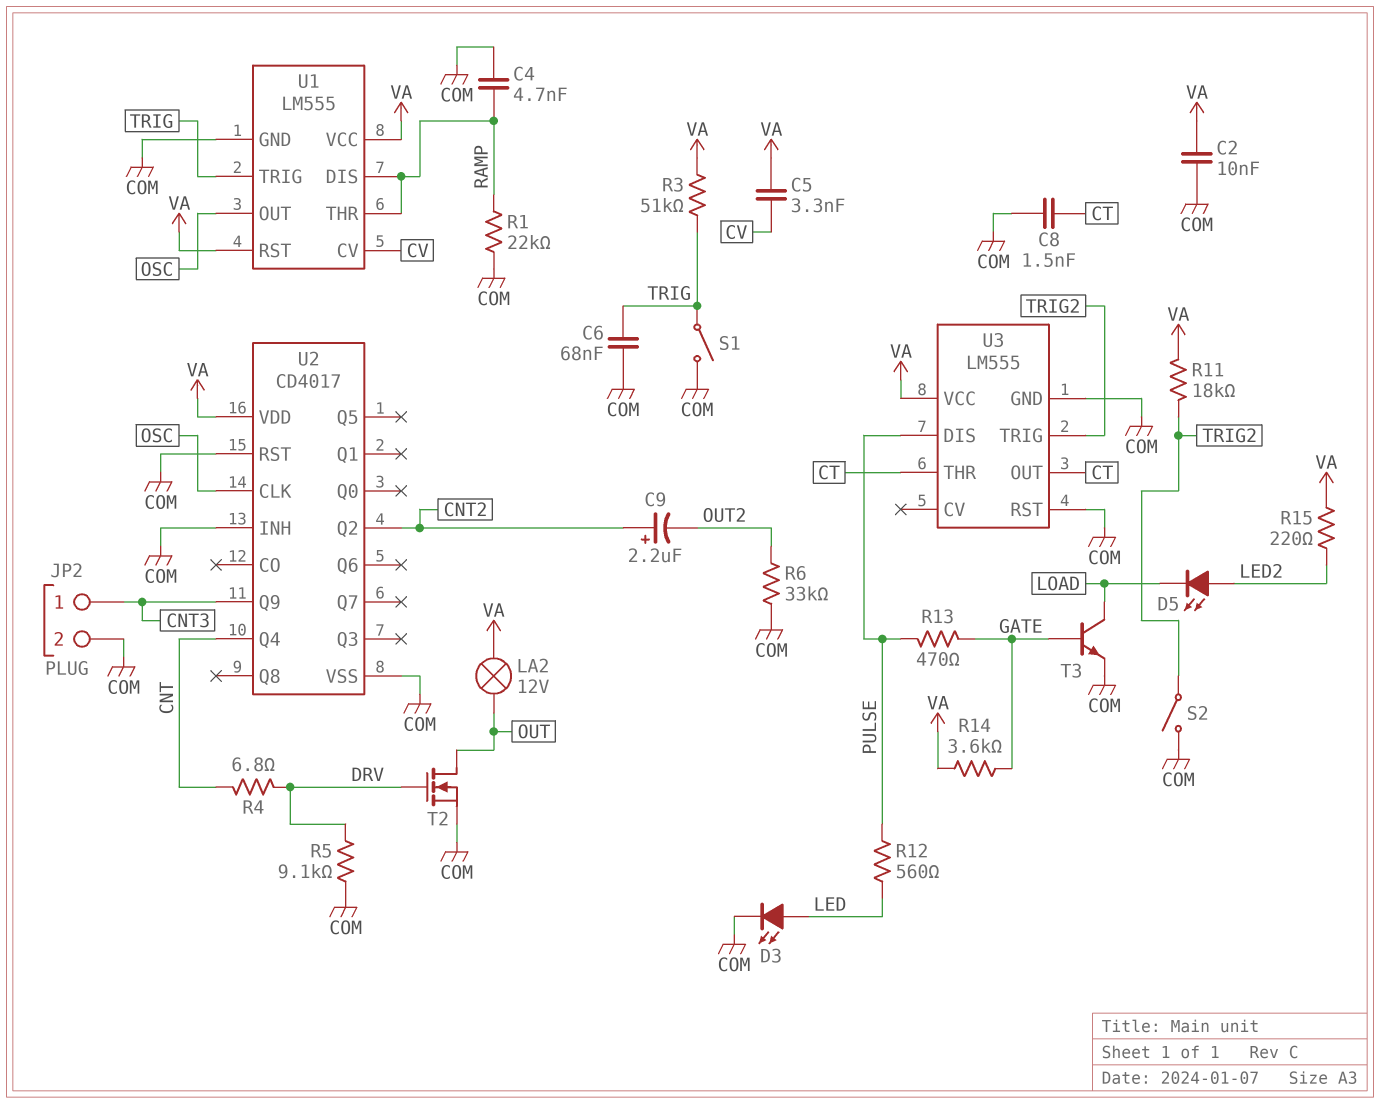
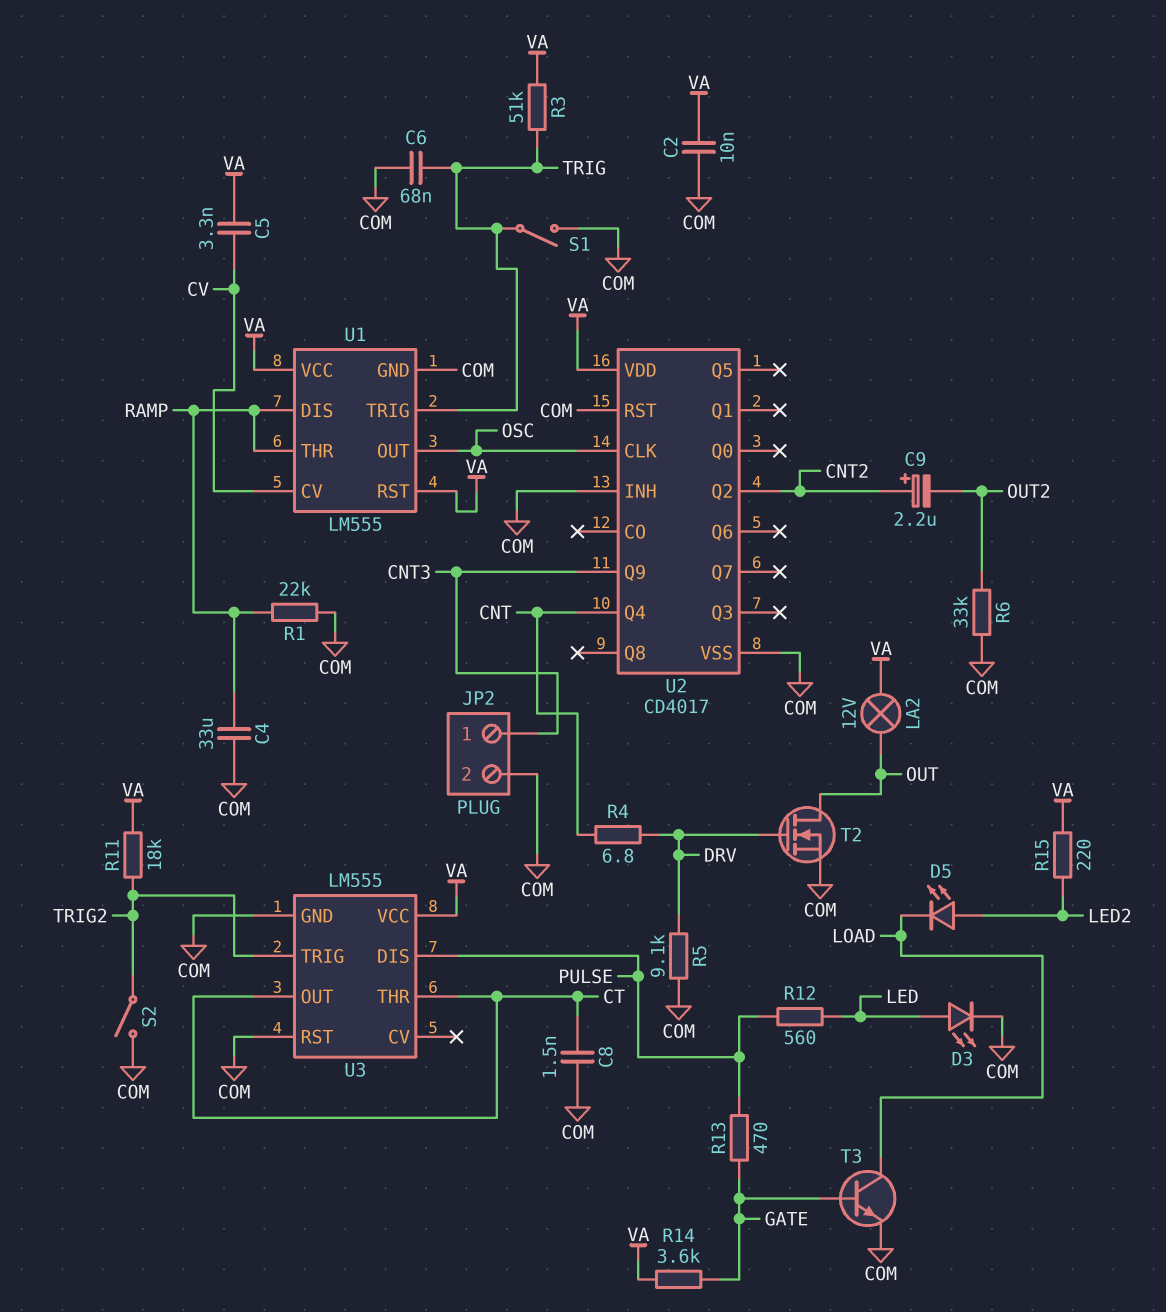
C4: 4.7nF (COM, RAMP) -> 33uF (COM, RAMP)

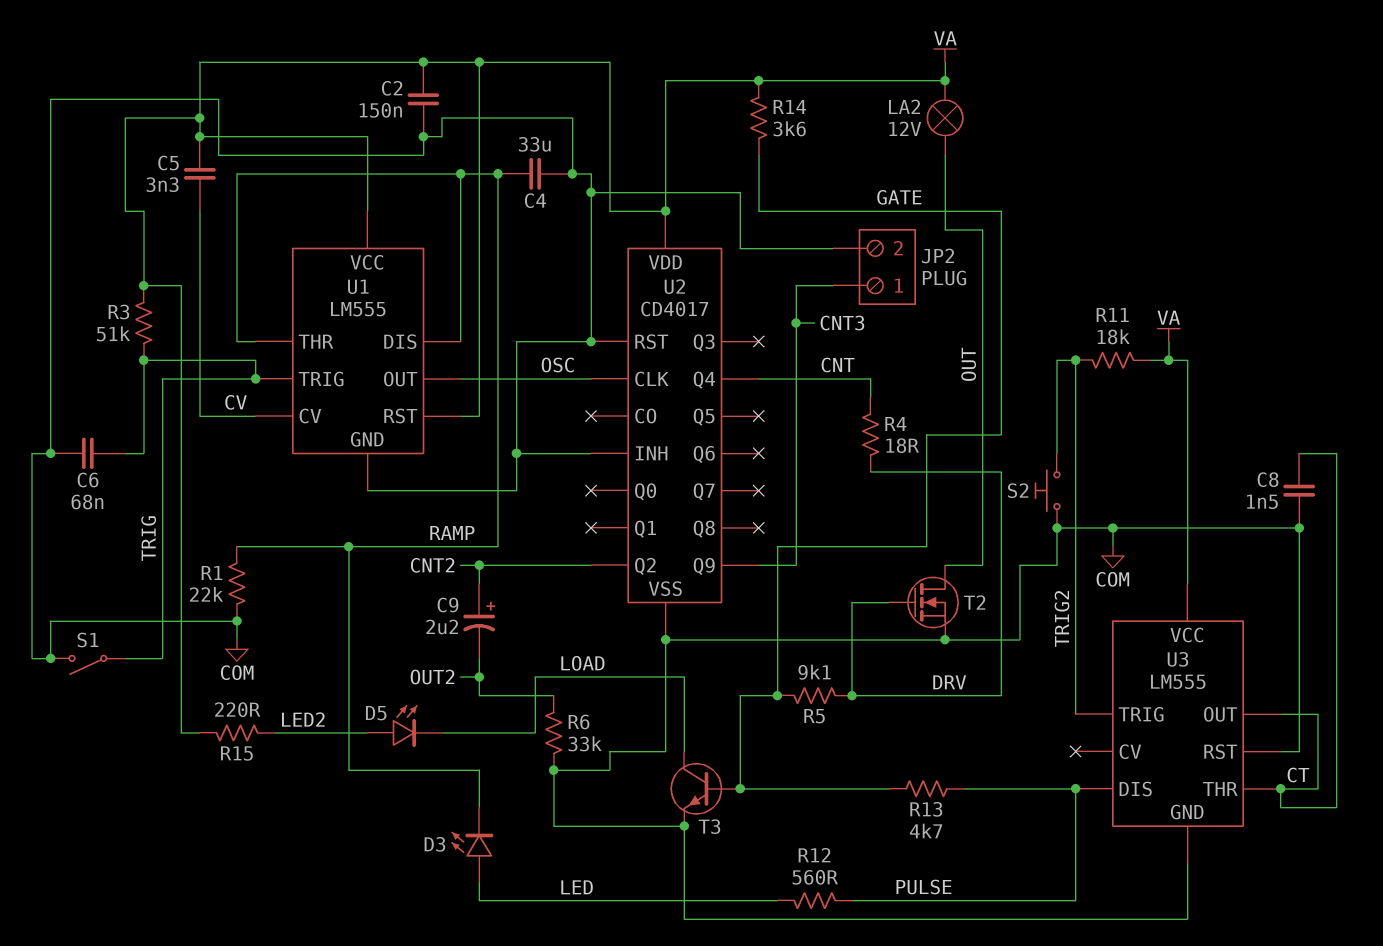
C2: 10nF (COM, VA) -> 150nF (COM, VA)
D3: LED (A LED, K COM) -> LED (A LED, K RAMP)
R4: 6.8 (CNT, DRV) -> 18 (CNT, DRV)
R5: 9.1k (COM, DRV) -> 9.1k (DRV, GATE)
R13: 470 (GATE, PULSE) -> 4.7k (GATE, PULSE)
S2: switch (COM, TRIG2) -> button (COM, TRIG2)

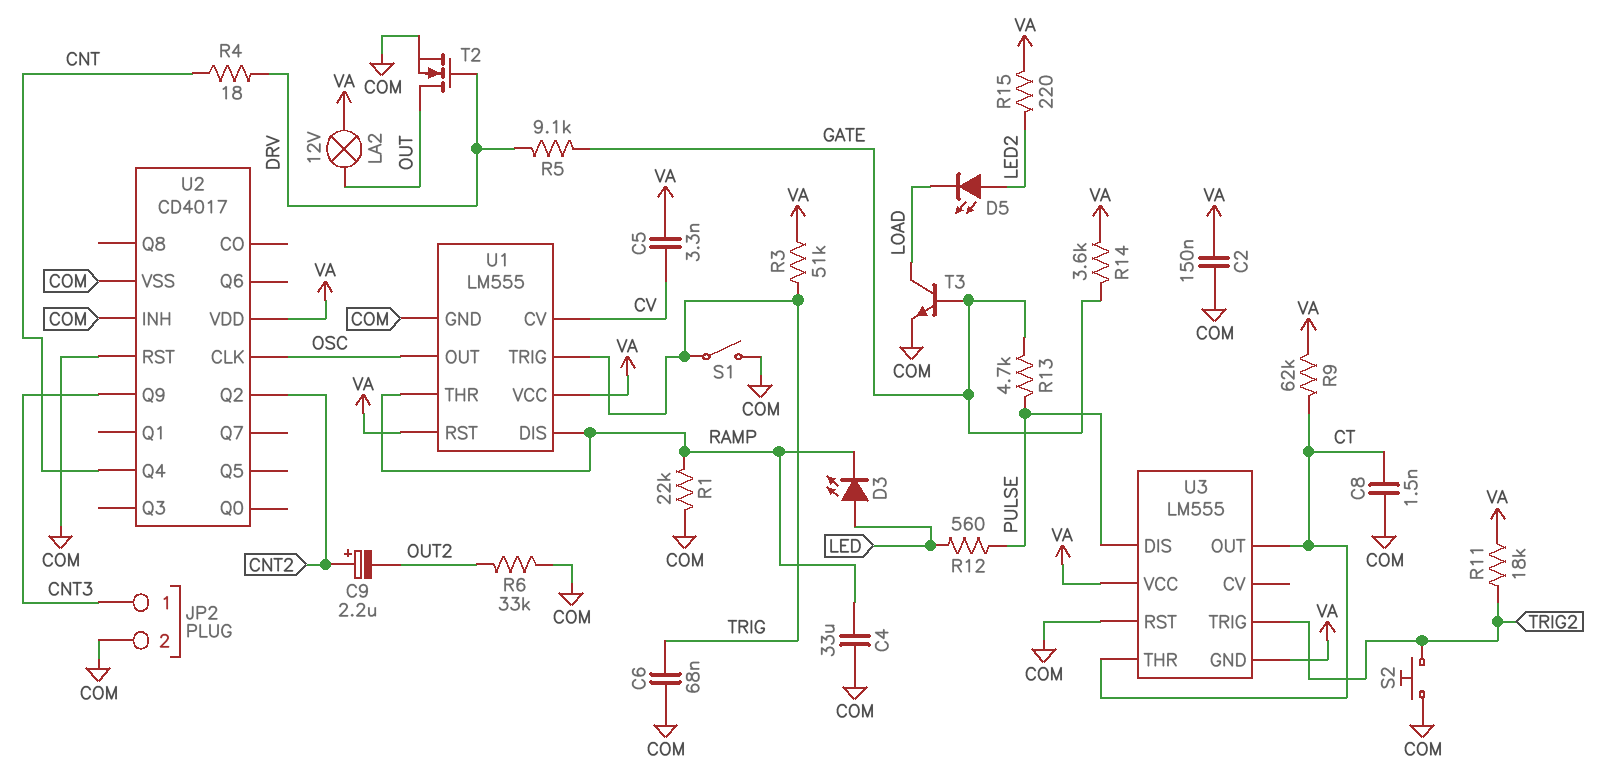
R9: none -> 62k (CT, VA)
U3 pin GND: COM -> VA

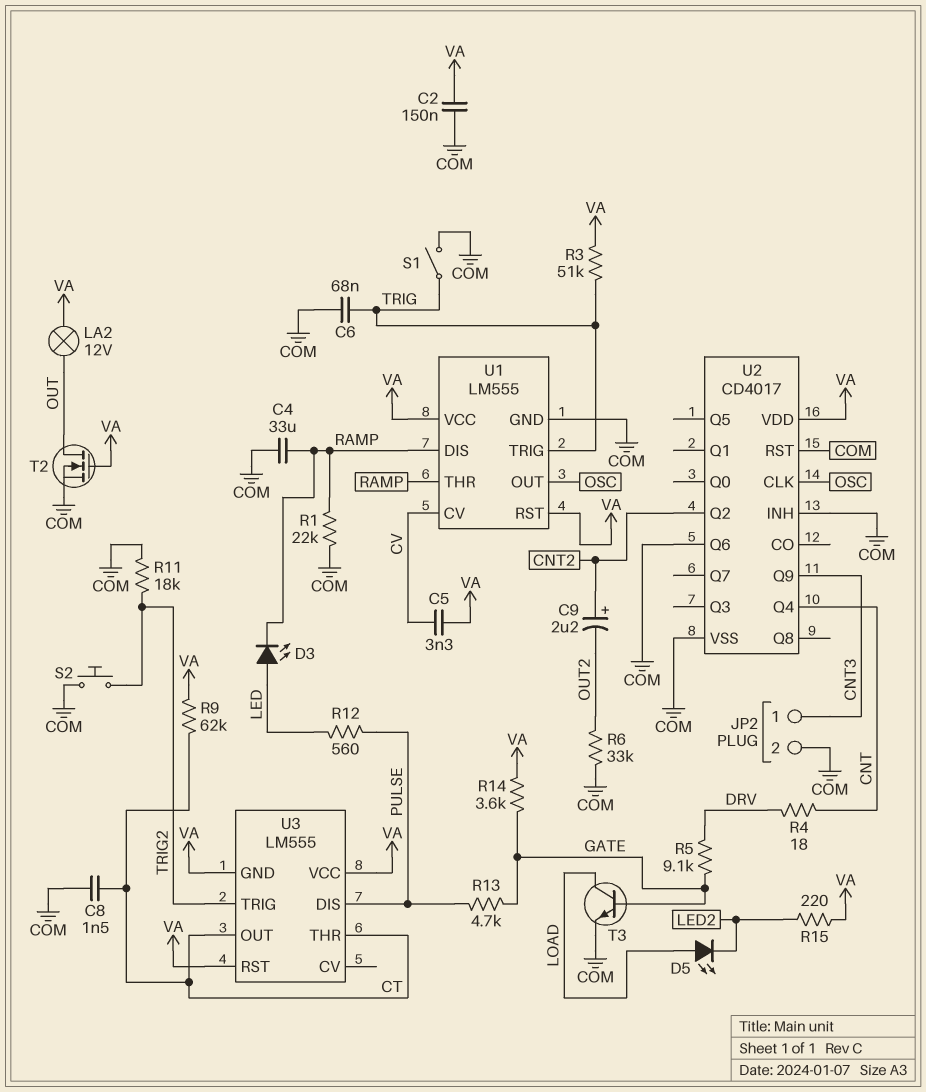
D5: LED (A LED2, K LOAD) -> LED (A LOAD, K LED2)
R11: 18k (TRIG2, VA) -> 18k (COM, TRIG2)
T2: NMOS (G DRV, D OUT, S COM) -> NMOS (G VA, D OUT, S COM)
U2 pin Q6: none -> COM
U3 pin RST: COM -> VA

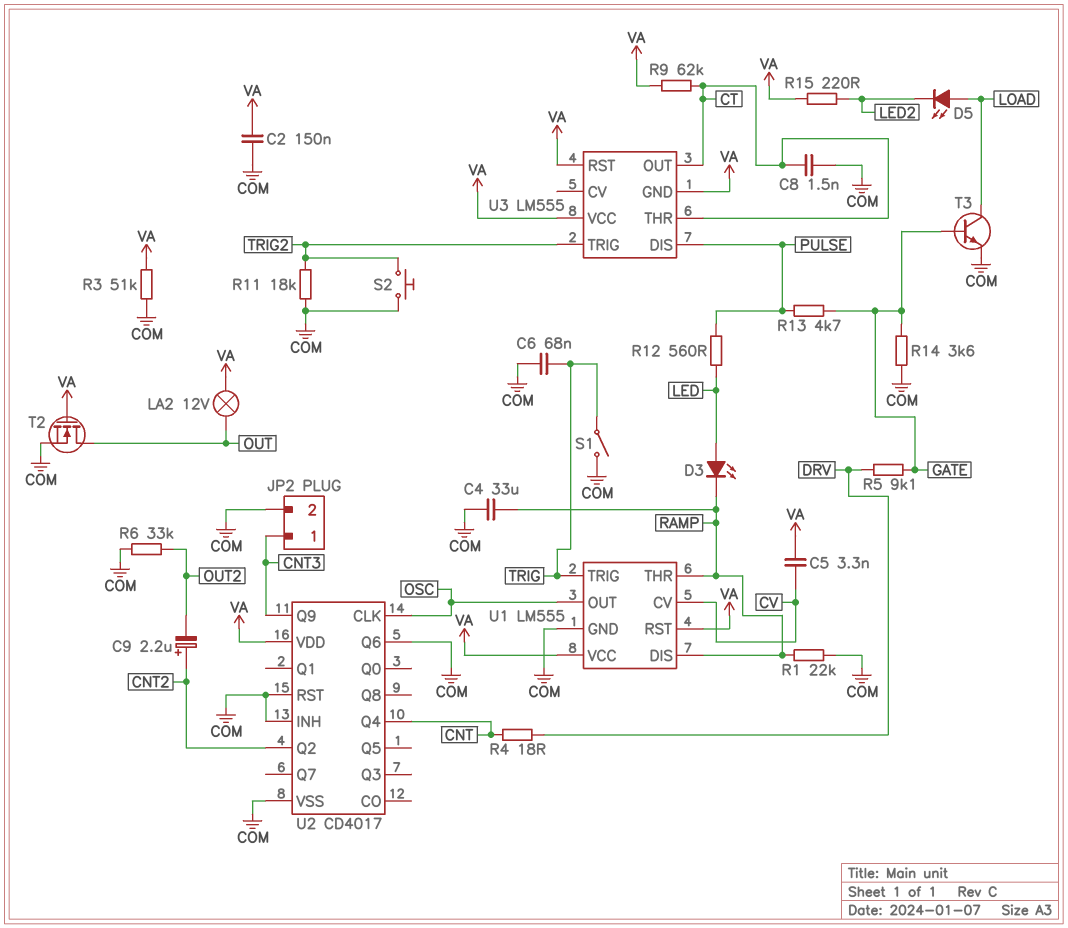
R3: 51k (TRIG, VA) -> 51k (COM, VA)
R14: 3.6k (GATE, VA) -> 3.6k (COM, GATE)

